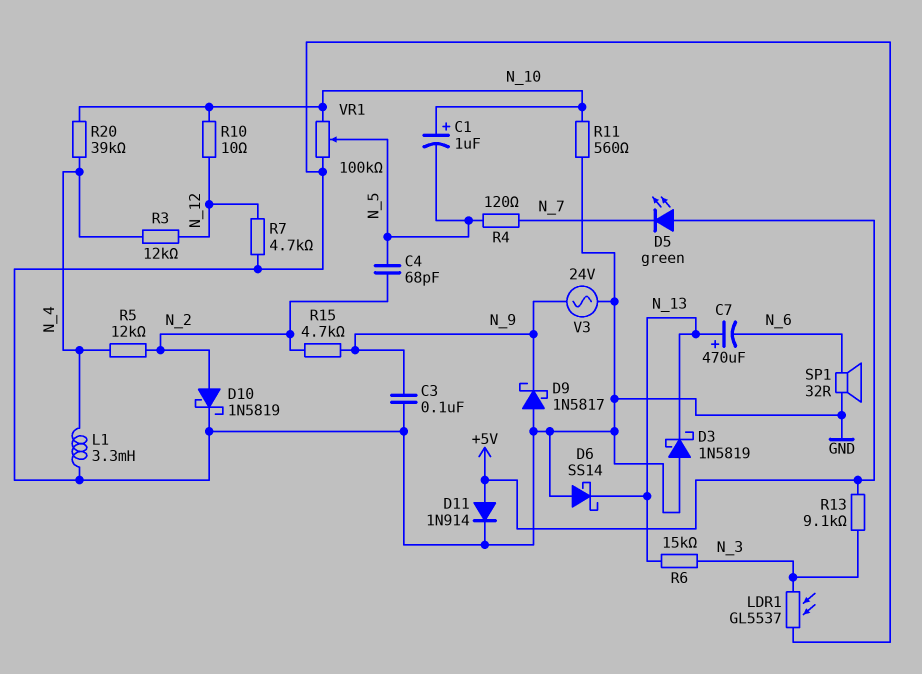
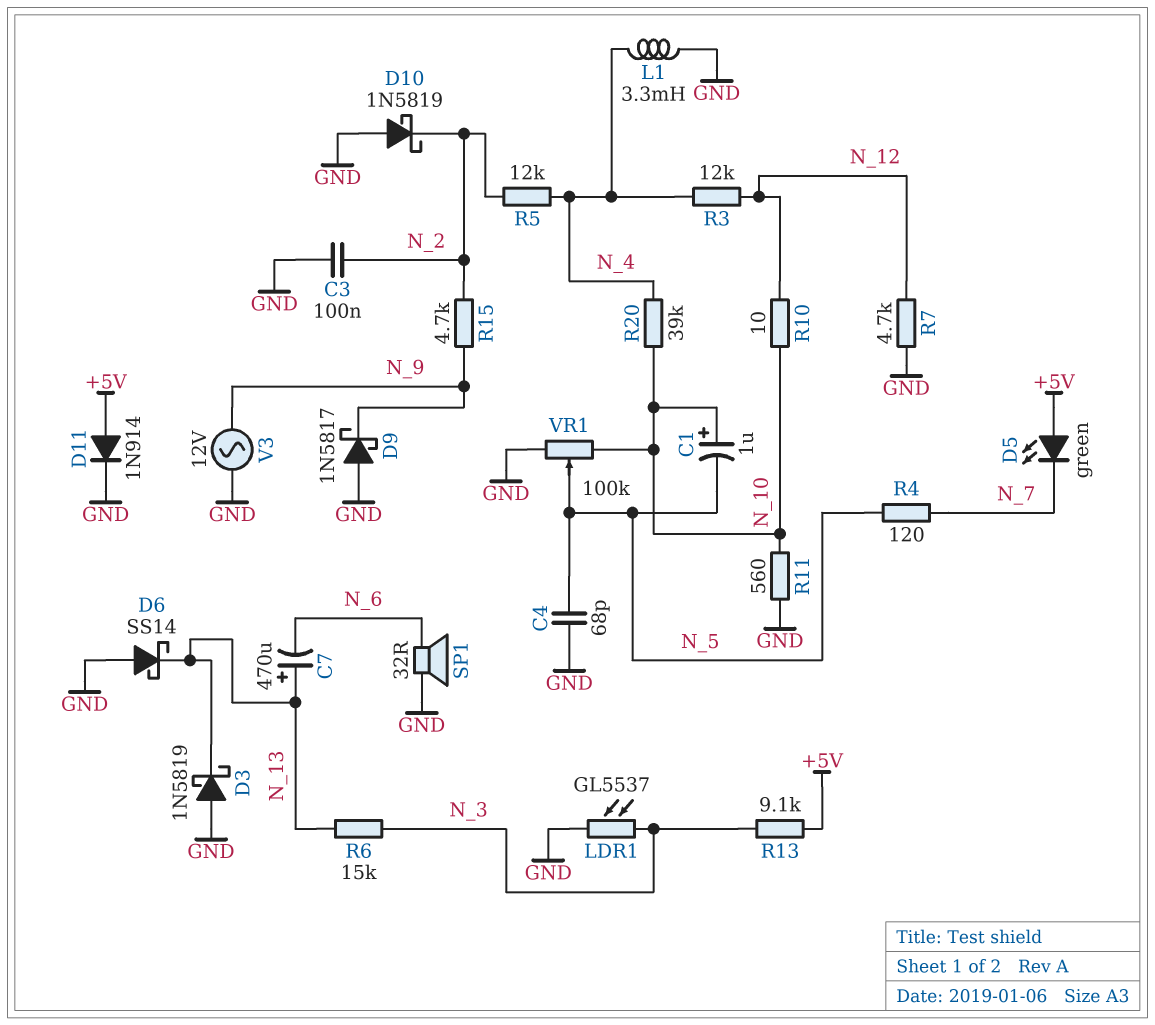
C3: 100nF (GND, N_9) -> 100nF (GND, N_2)
C4: 68pF (N_2, N_5) -> 68pF (GND, N_5)
D10: schottky 1N5819 (A N_2, K GND) -> schottky 1N5819 (A GND, K N_2)
V3: AC 24V (GND, N_9) -> AC 12V (GND, N_9)

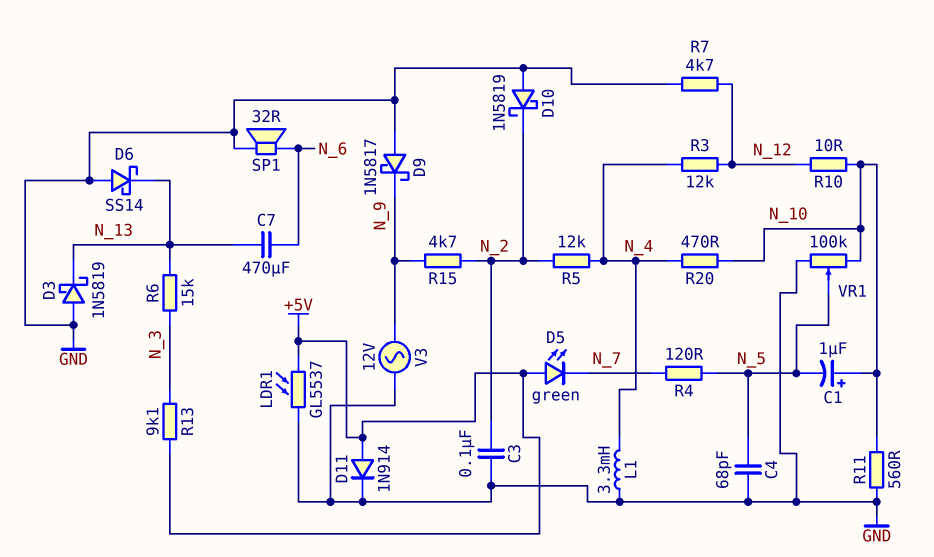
C7: 470uF (plus N_13, minus N_6) -> 470uF (N_6, N_13)
LDR1: GL5537 (GND, N_3) -> GL5537 (+5V, GND)
R20: 39k (N_4, N_10) -> 470 (N_4, N_10)

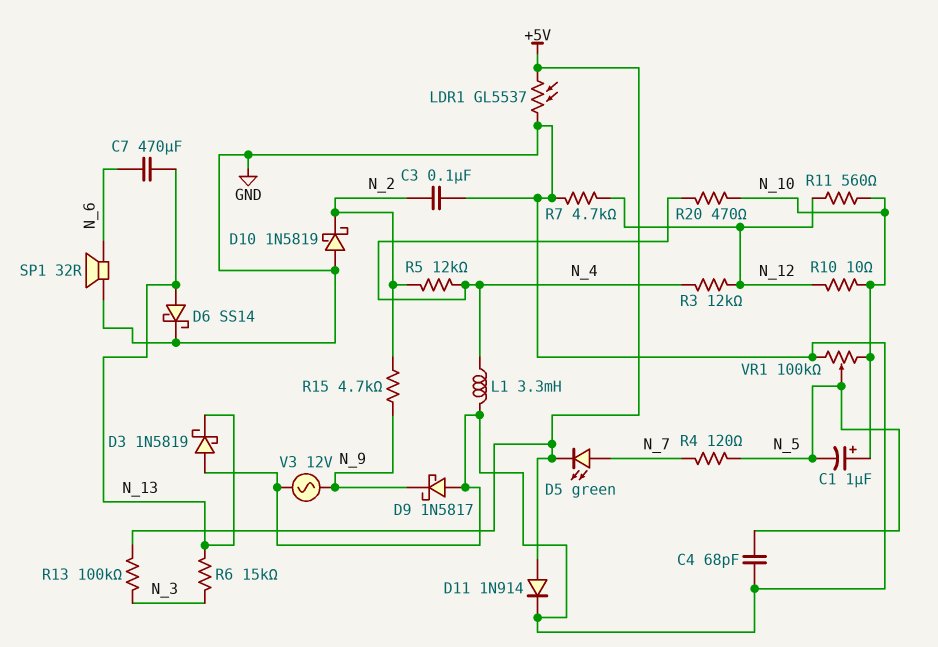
D5: LED green (A +5V, K N_7) -> LED green (A N_7, K +5V)
D6: schottky SS14 (A GND, K N_13) -> schottky SS14 (A N_13, K GND)
R11: 560 (GND, N_10) -> 560 (N_10, N_12)
R13: 9.1k (+5V, N_3) -> 100k (+5V, N_3)

